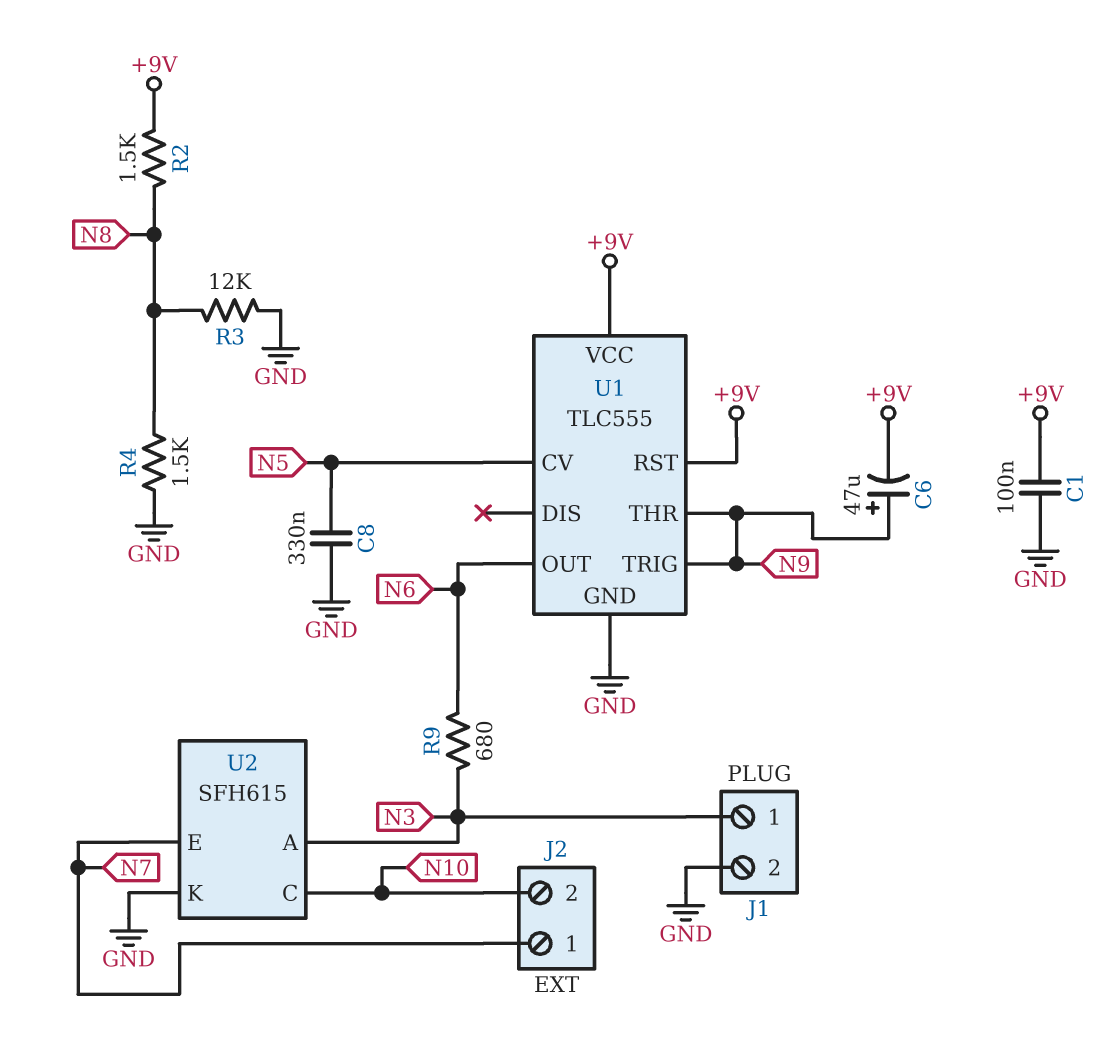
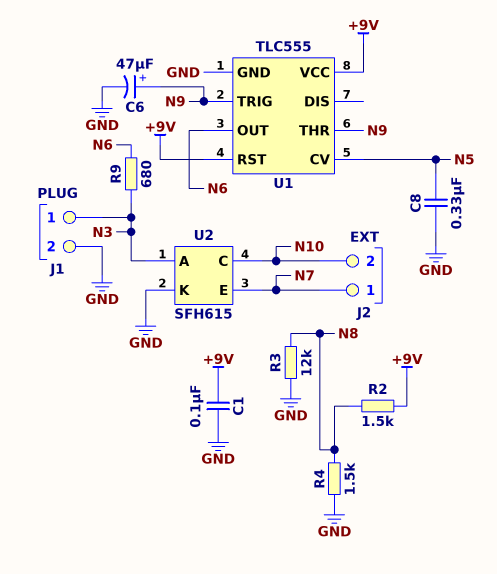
C6: 47uF (plus N9, minus +9V) -> 47uF (plus N9, minus GND)

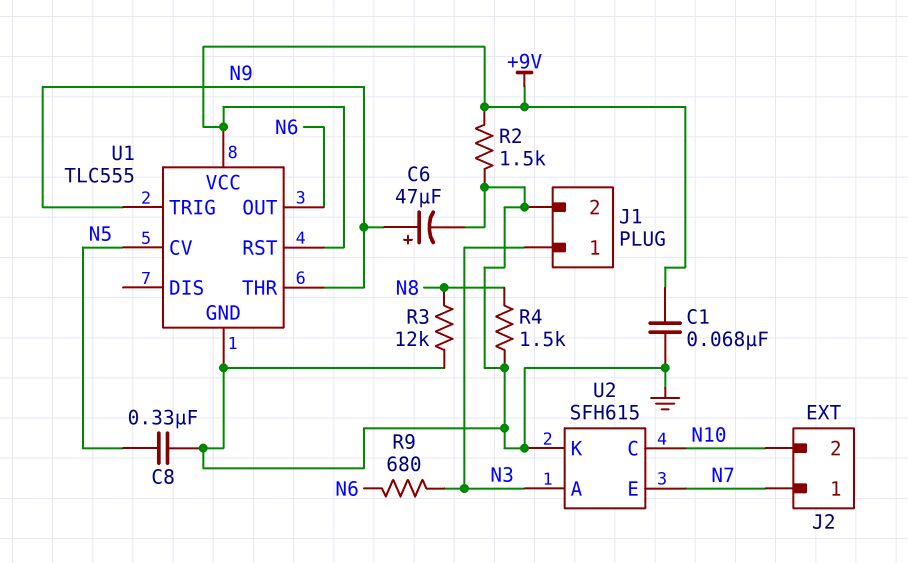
C1: 100nF (+9V, GND) -> 68nF (+9V, GND)
R2: 1.5k (+9V, N8) -> 1.5k (+9V, GND)

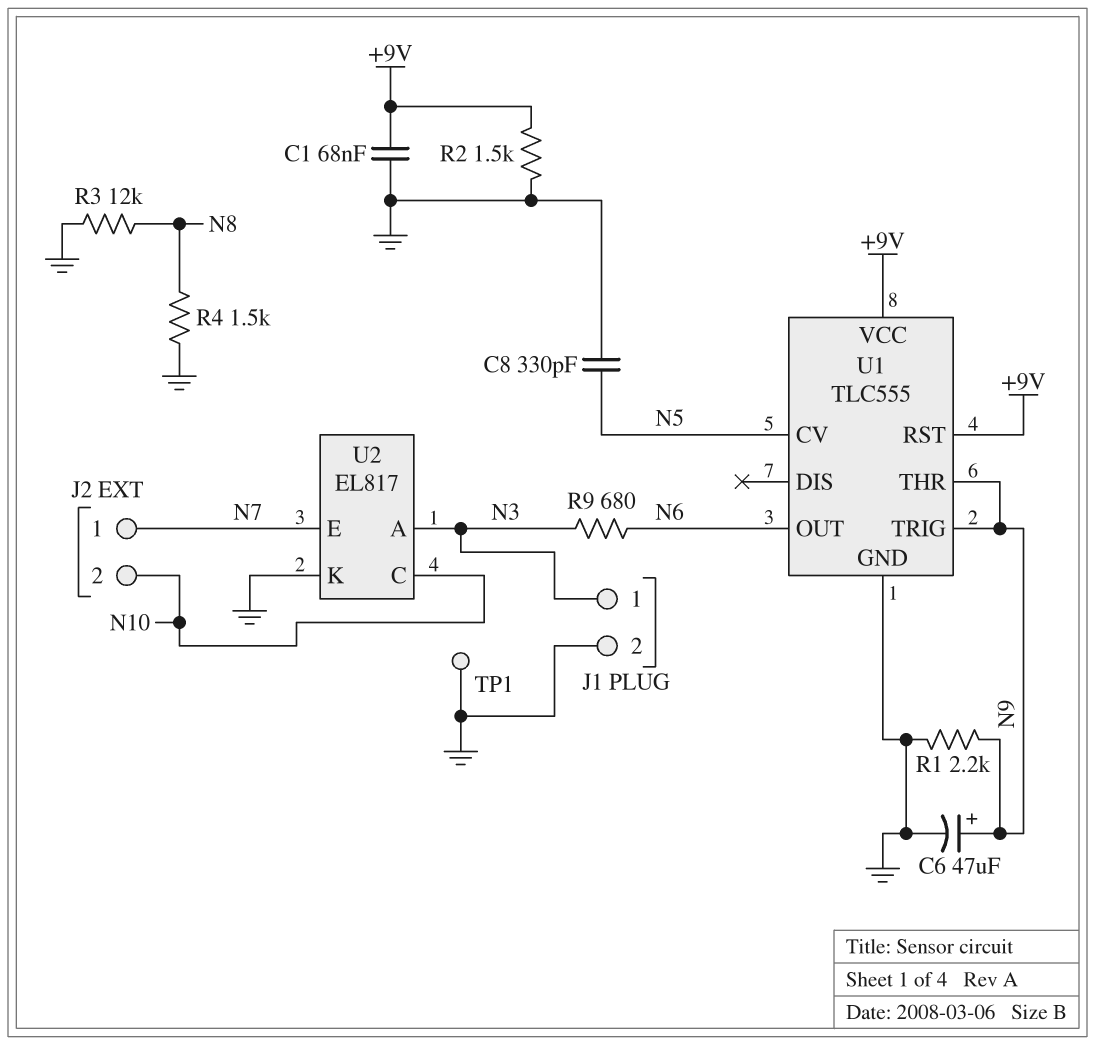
C8: 330nF (GND, N5) -> 330pF (GND, N5)
R1: none -> 2.2k (GND, N9)
TP1: none -> test point (GND)
U2: SFH615 -> EL817

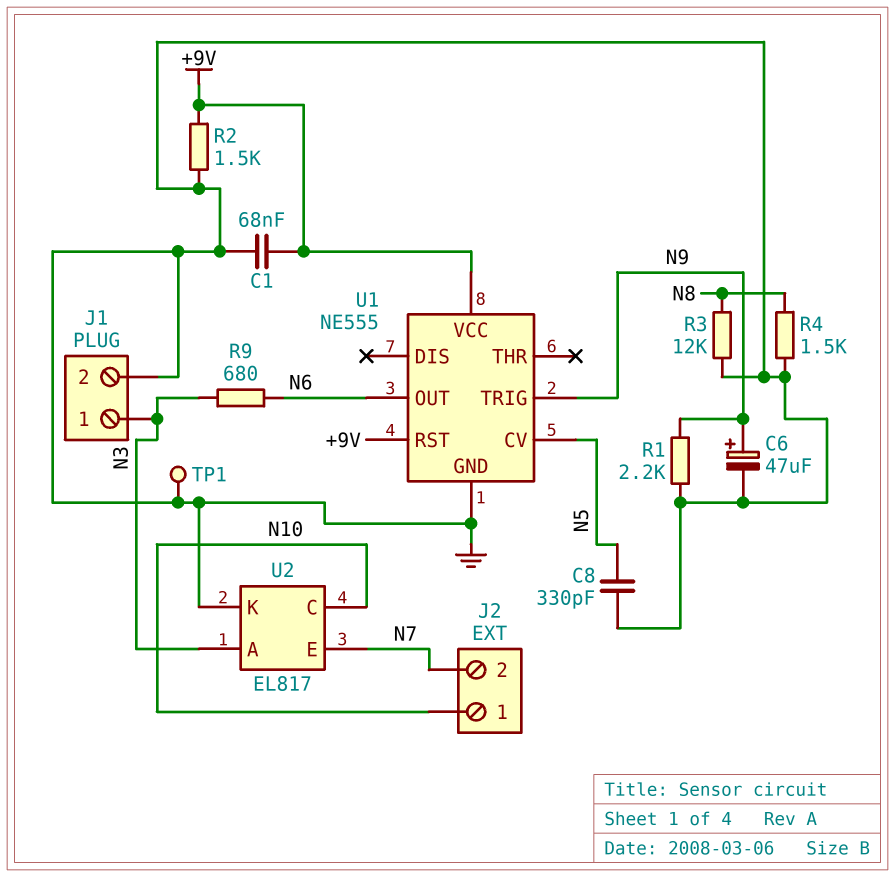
J2 pin 1: N7 -> N10
J2 pin 2: N10 -> N7
U1: TLC555 -> NE555
U1 pin THR: N9 -> none

